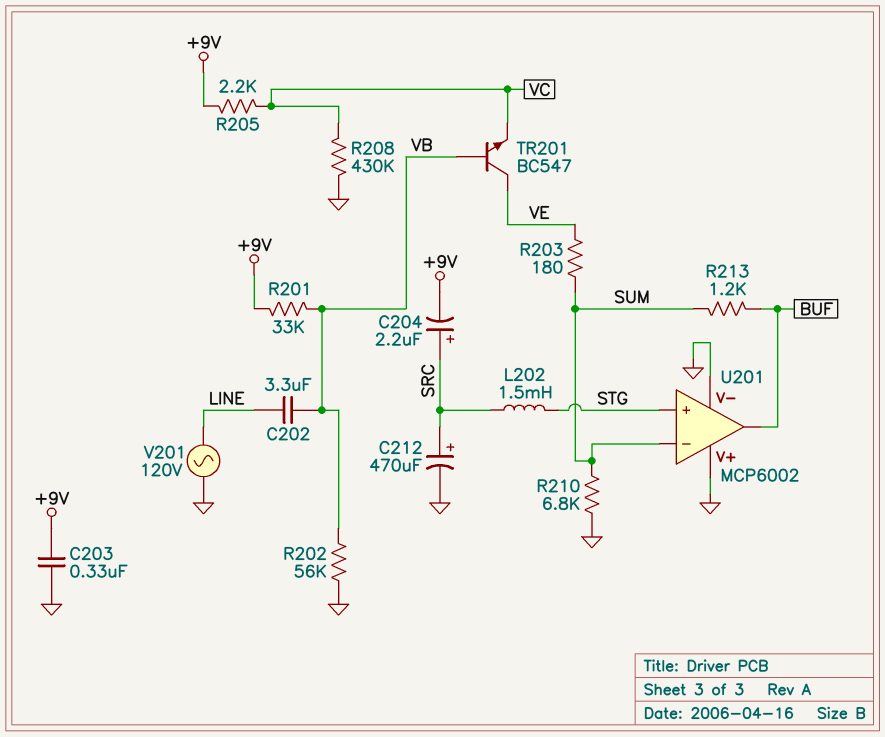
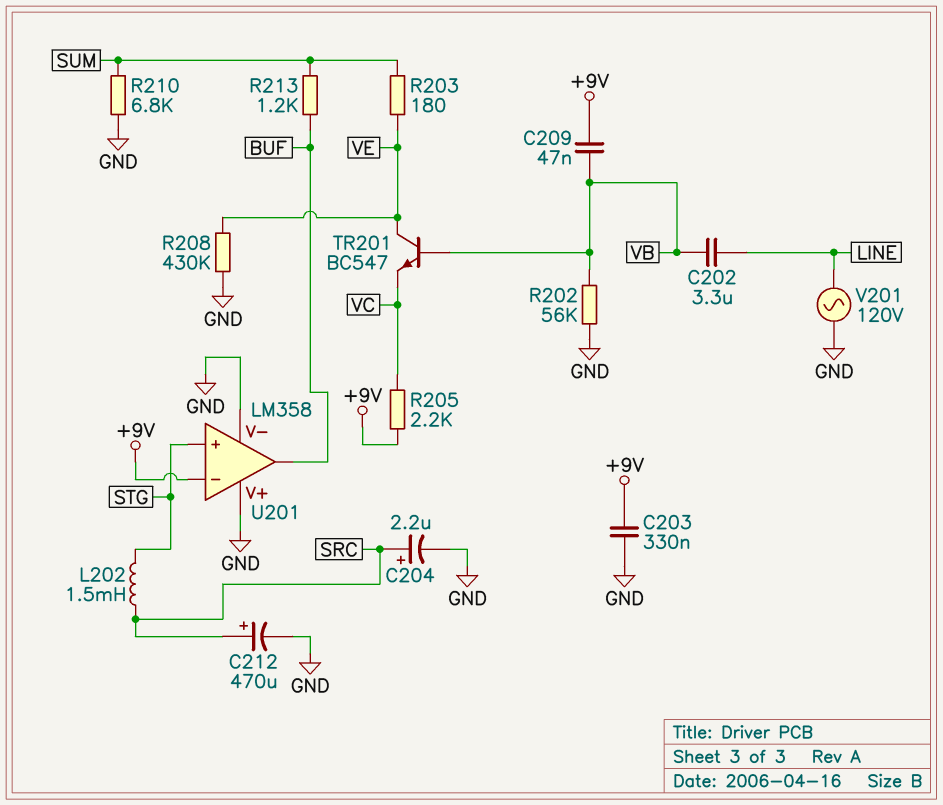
C204: 2.2uF (plus SRC, minus +9V) -> 2.2uF (plus SRC, minus GND)
C209: none -> 47nF (+9V, VB)
R201: 33k (+9V, VB) -> none
R208: 430k (GND, VC) -> 430k (GND, VE)
U201: MCP6002 -> LM358
U201 pin in-: SUM -> +9V

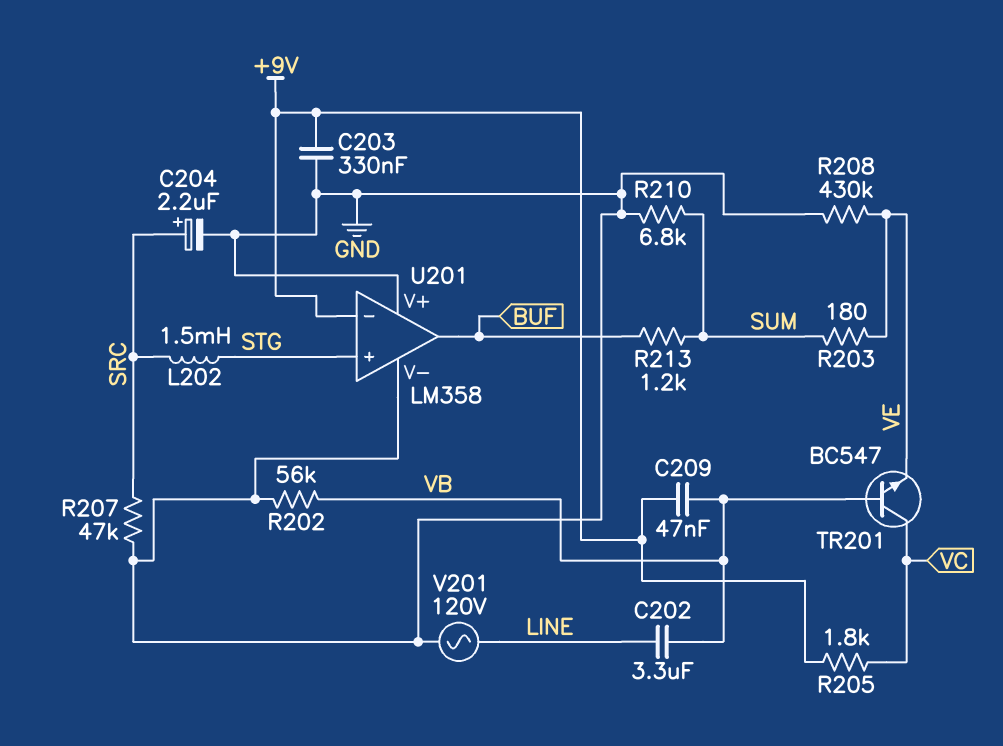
C212: 470uF (plus SRC, minus GND) -> none
R205: 2.2k (+9V, VC) -> 1.8k (+9V, VC)
R207: none -> 47k (GND, SRC)
TR201: NPN BC547 (B VB, C VE, E VC) -> NPN BC547 (B VB, C VC, E VE)

